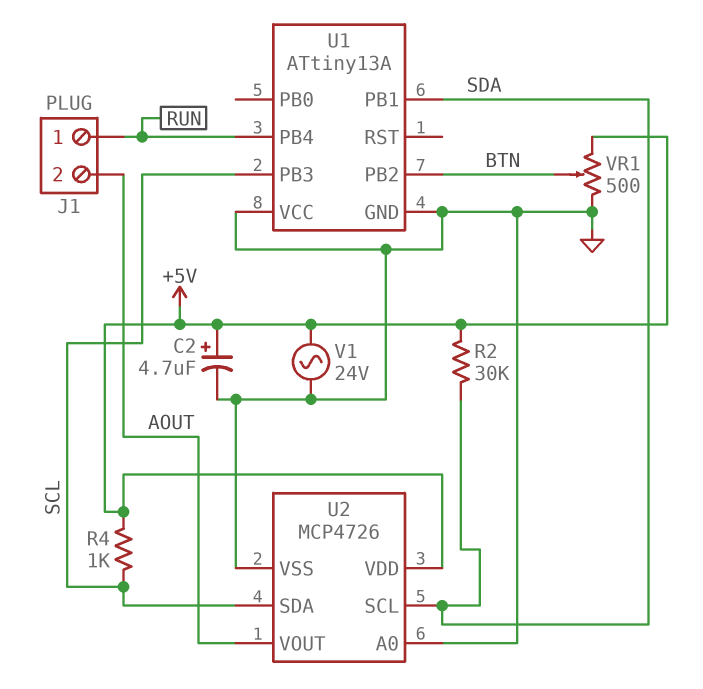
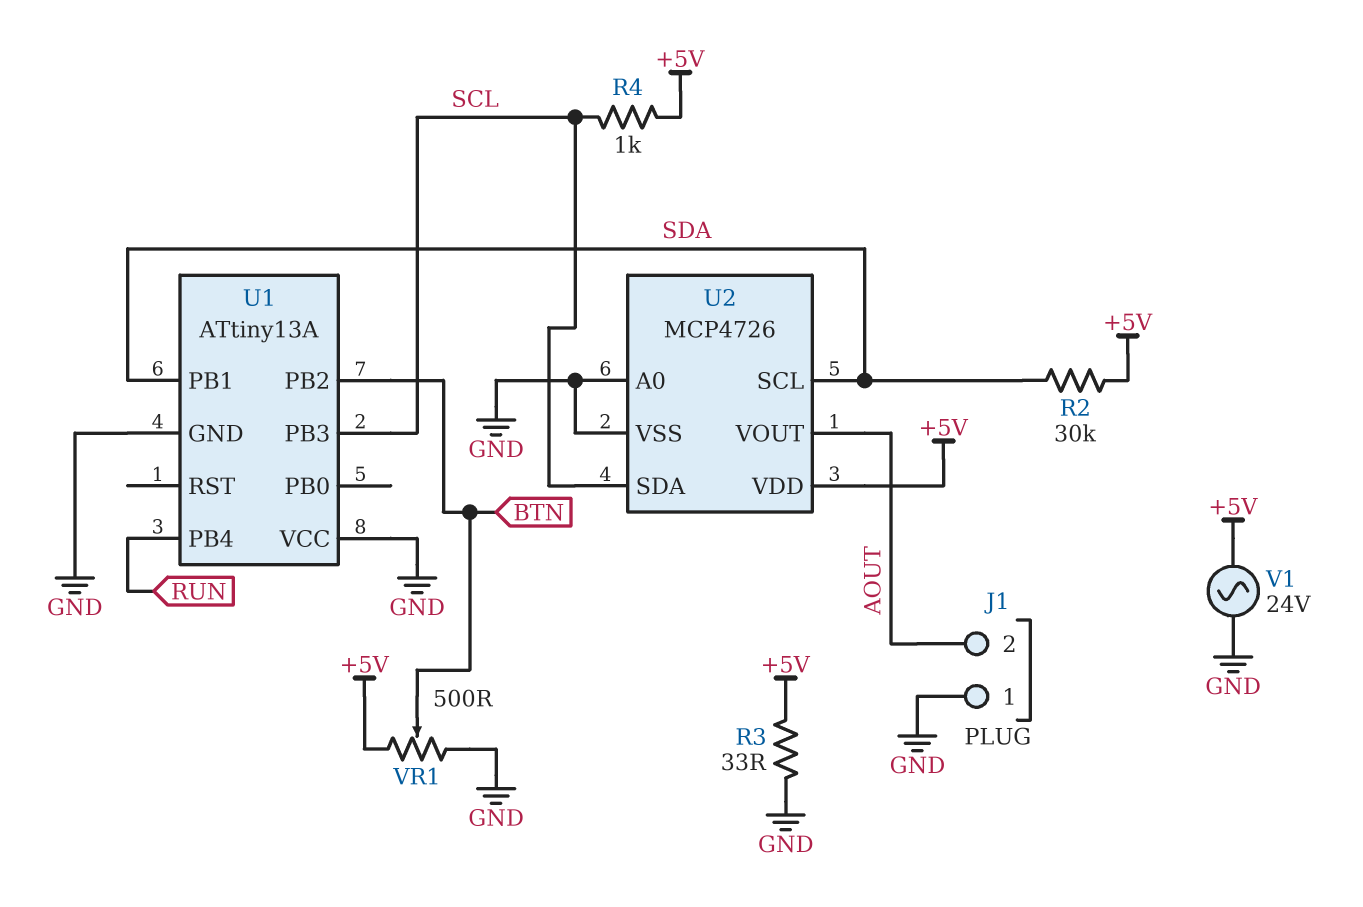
C2: 4.7uF (plus +5V, minus GND) -> none
J1 pin 1: RUN -> GND
R3: none -> 33 (+5V, GND)

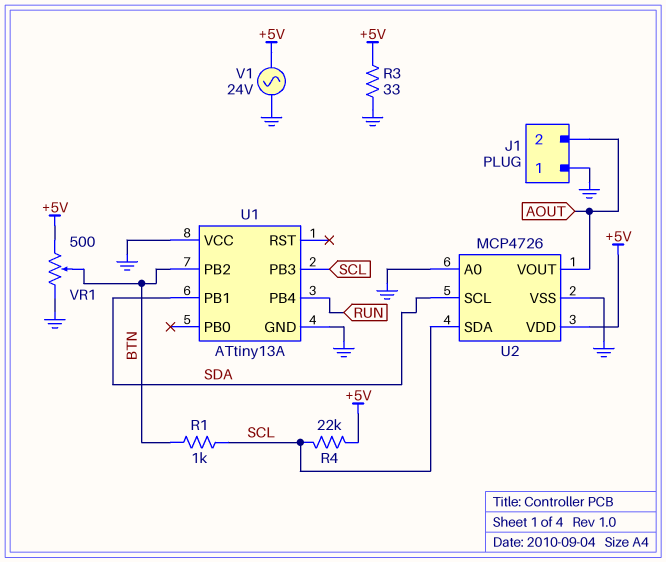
R1: none -> 1k (BTN, SCL)
R2: 30k (+5V, SDA) -> none
R4: 1k (+5V, SCL) -> 22k (+5V, SCL)

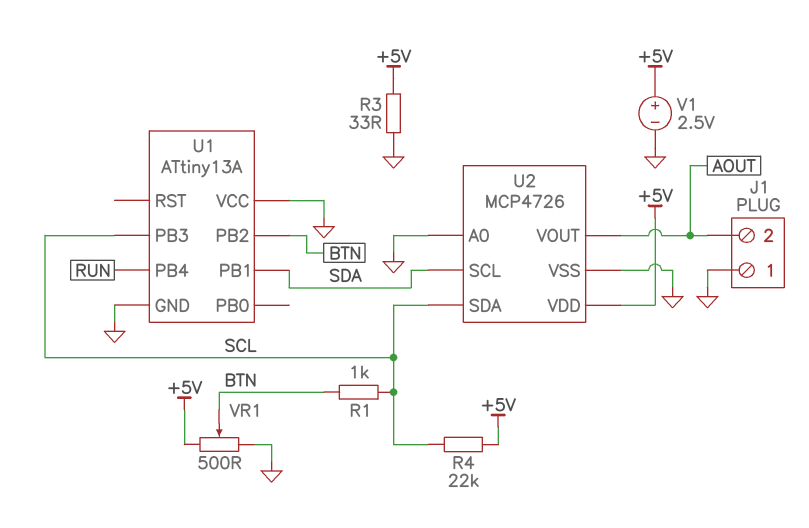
V1: AC 24V (+5V, GND) -> 2.5V (plus +5V, minus GND)

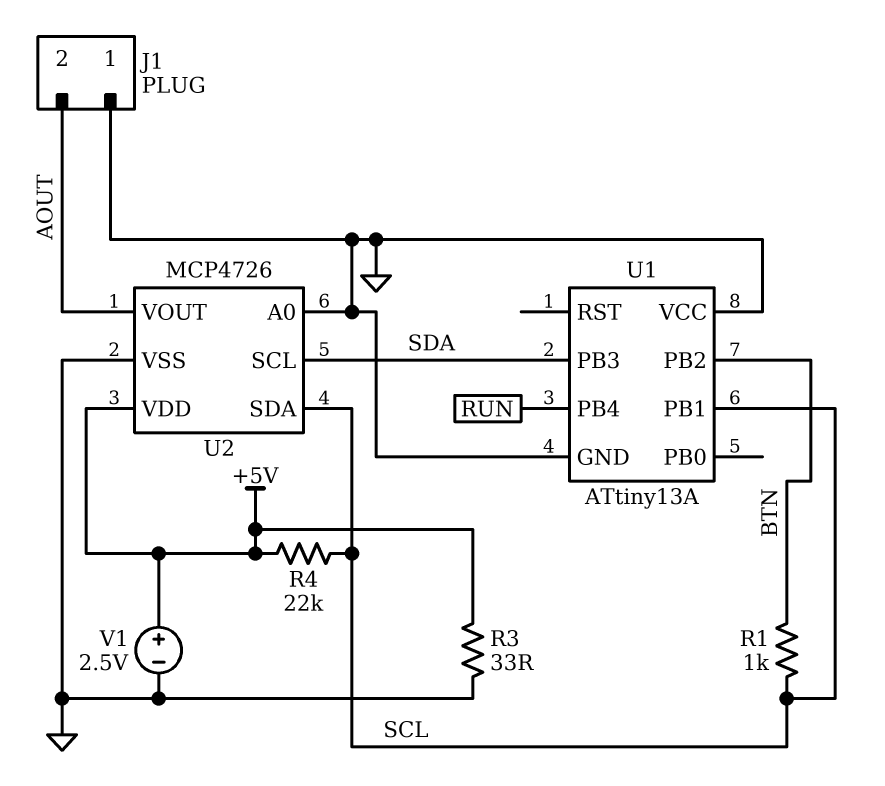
U1 pin PB1: SDA -> SCL
U1 pin PB3: SCL -> SDA
VR1: 500 (+5V, GND, wiper BTN) -> none

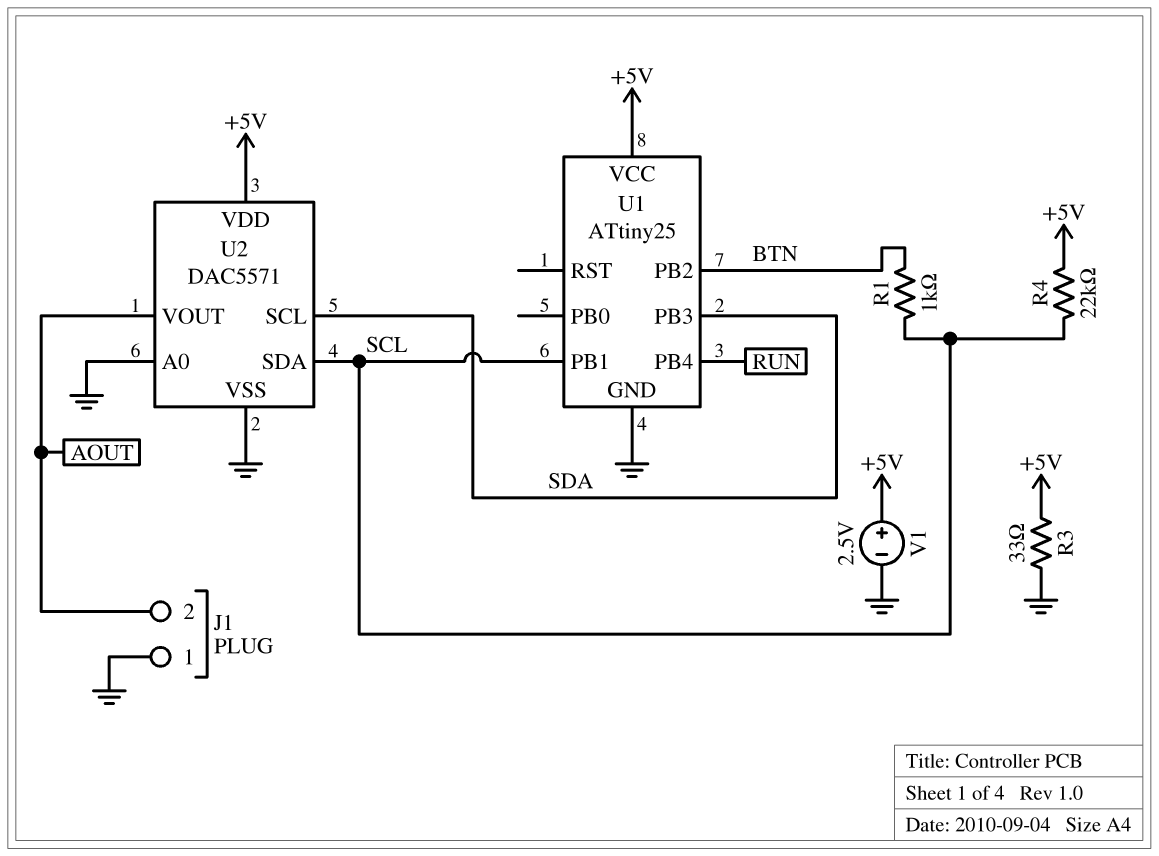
U1: ATtiny13A -> ATtiny25
U1 pin VCC: GND -> +5V
U2: MCP4726 -> DAC5571

